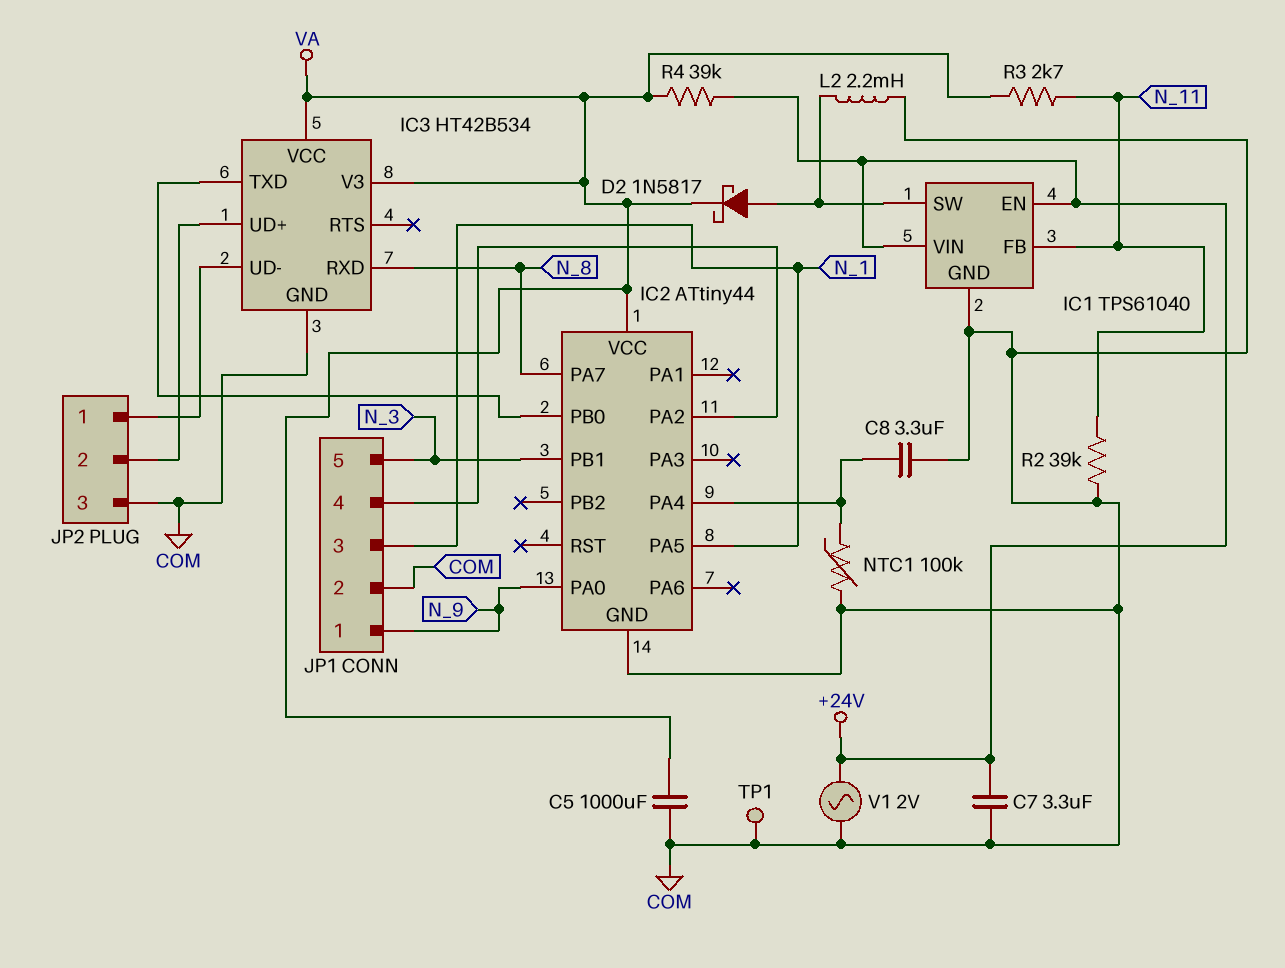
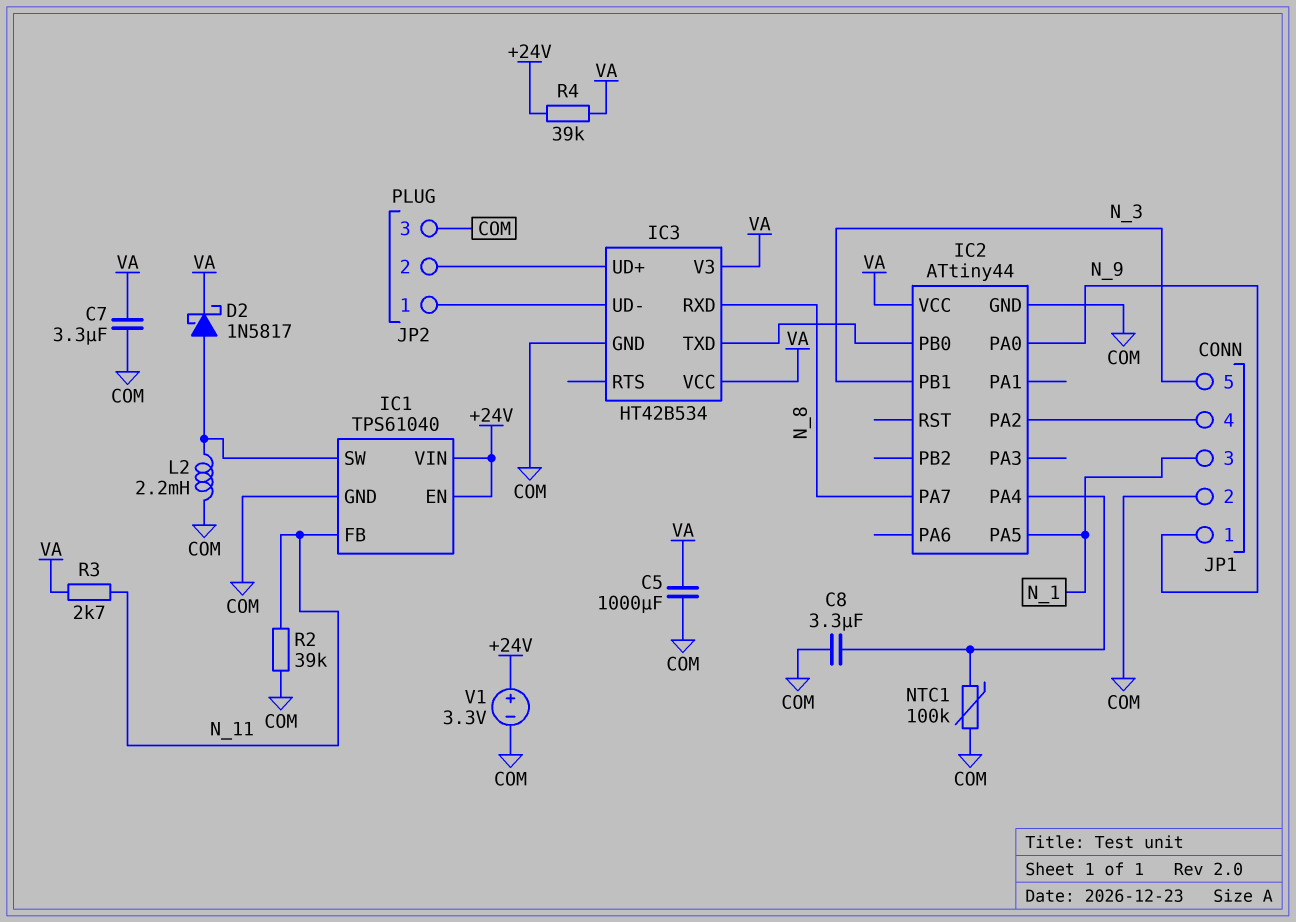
C7: 3.3uF (+24V, COM) -> 3.3uF (COM, VA)
TP1: test point (COM) -> none
V1: AC 2V (+24V, COM) -> 3.3V (plus +24V, minus COM)

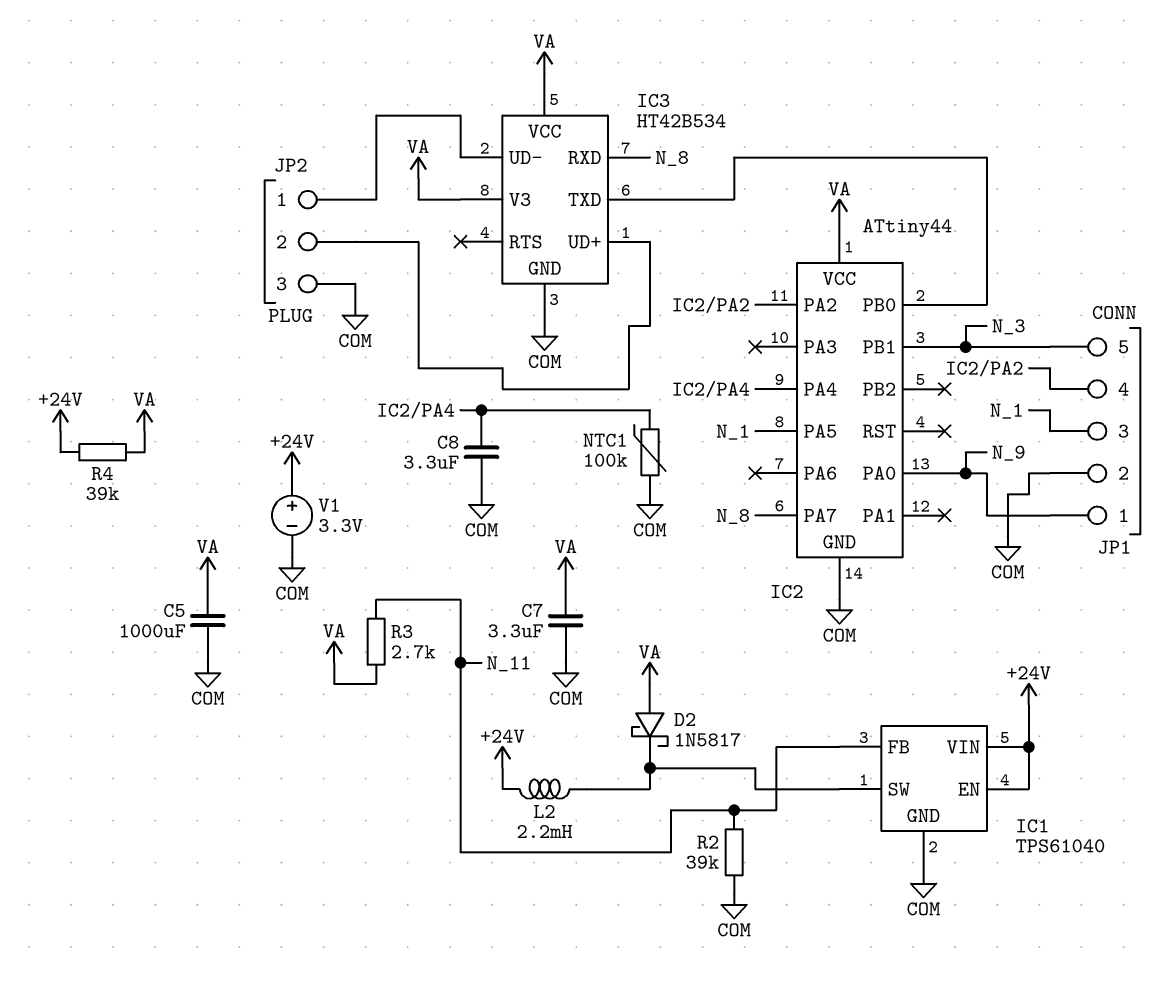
D2: schottky 1N5817 (A IC1/SW, K VA) -> schottky 1N5817 (A VA, K IC1/SW)
L2: 2.2mH (COM, IC1/SW) -> 2.2mH (+24V, IC1/SW)

